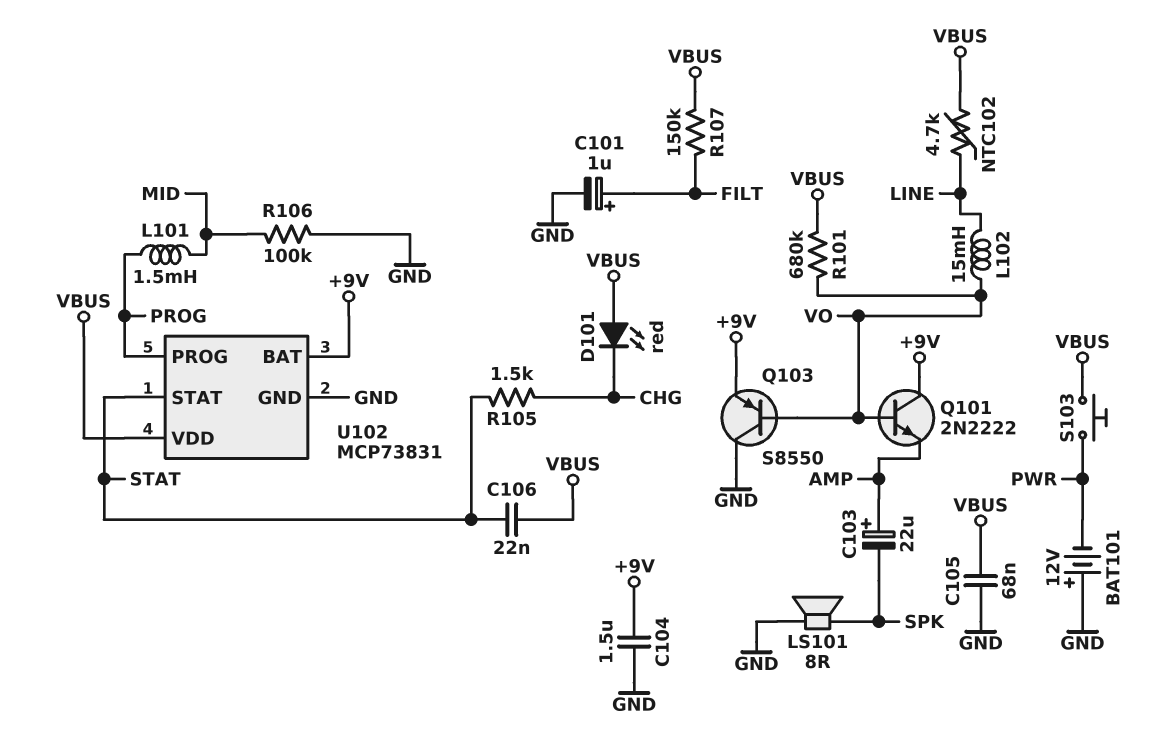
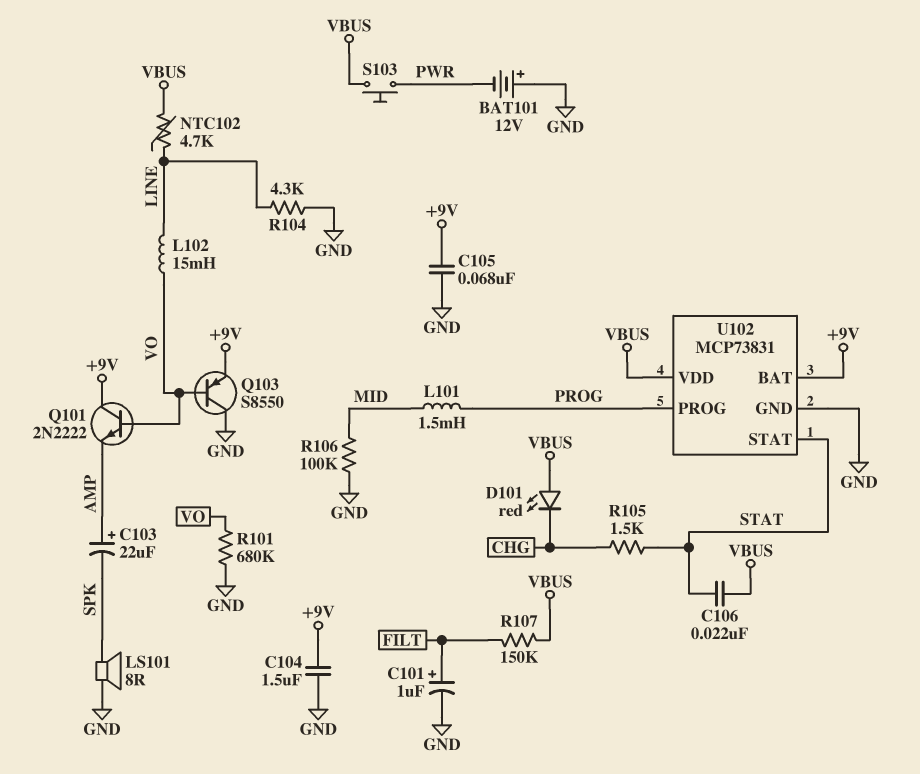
C105: 68nF (GND, VBUS) -> 68nF (+9V, GND)
R101: 680k (VBUS, VO) -> 680k (GND, VO)
R104: none -> 4.3k (GND, LINE)

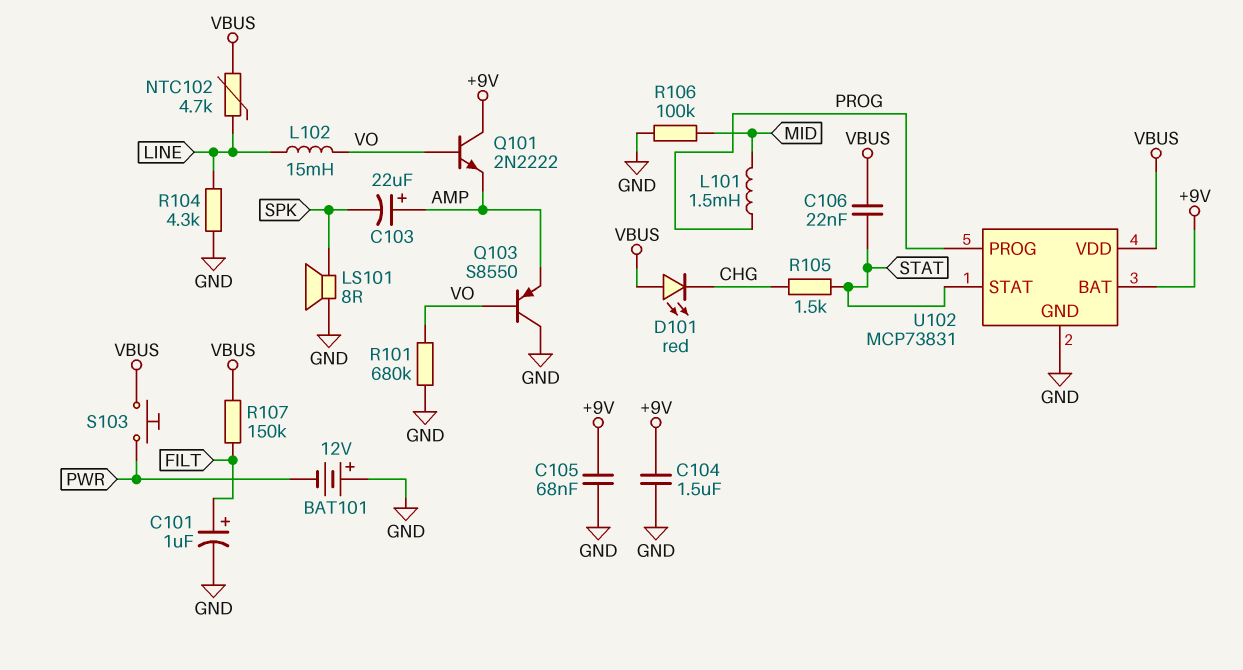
Q103: PNP S8550 (B VO, C GND, E +9V) -> PNP S8550 (B VO, C GND, E AMP)

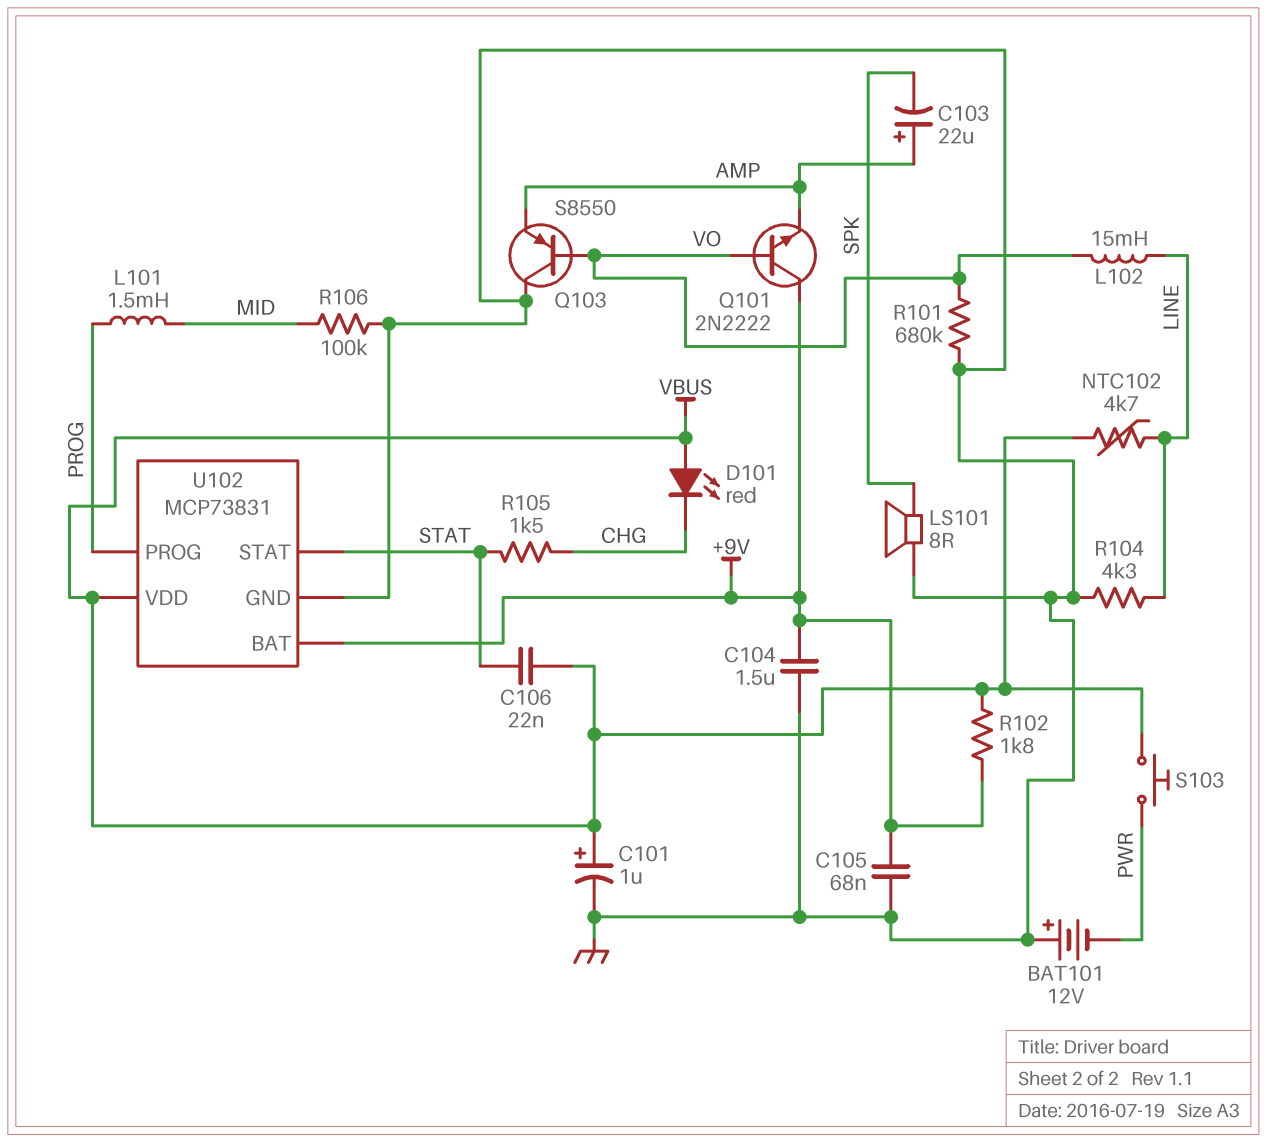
C101: 1uF (plus FILT, minus GND) -> 1uF (plus VBUS, minus GND)
R102: none -> 1.8k (+9V, VBUS)
R107: 150k (FILT, VBUS) -> none

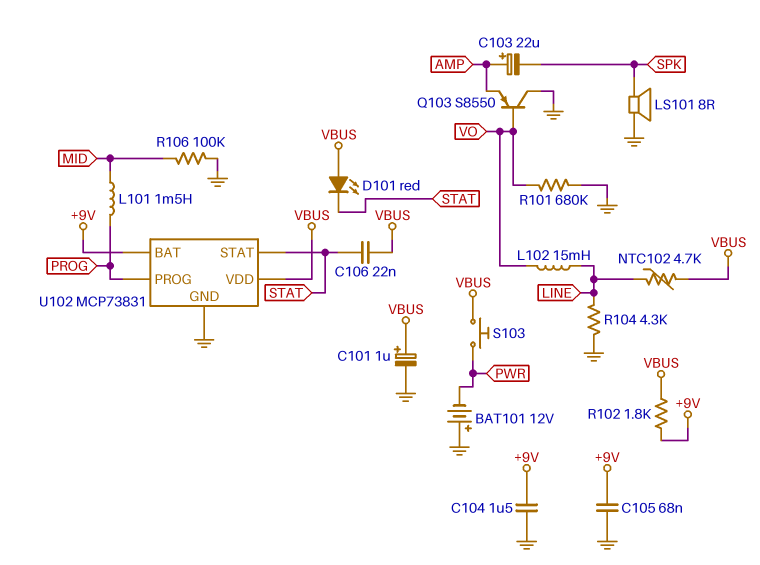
D101: LED red (A VBUS, K CHG) -> LED red (A VBUS, K STAT)
Q101: NPN 2N2222 (B VO, C +9V, E AMP) -> none
R105: 1.5k (CHG, STAT) -> none

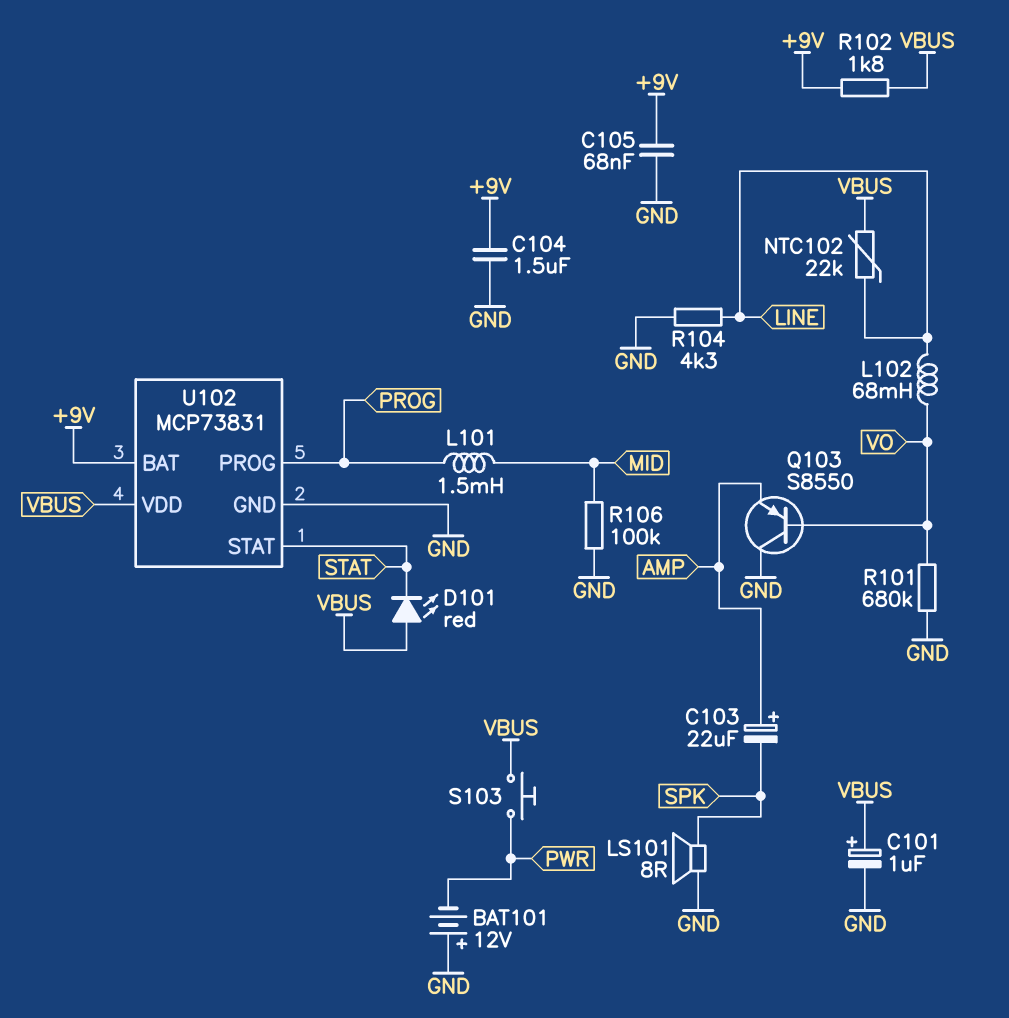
C106: 22nF (STAT, VBUS) -> none
L102: 15mH (LINE, VO) -> 68mH (LINE, VO)
NTC102: 4.7k (LINE, VBUS) -> 22k (LINE, VBUS)

